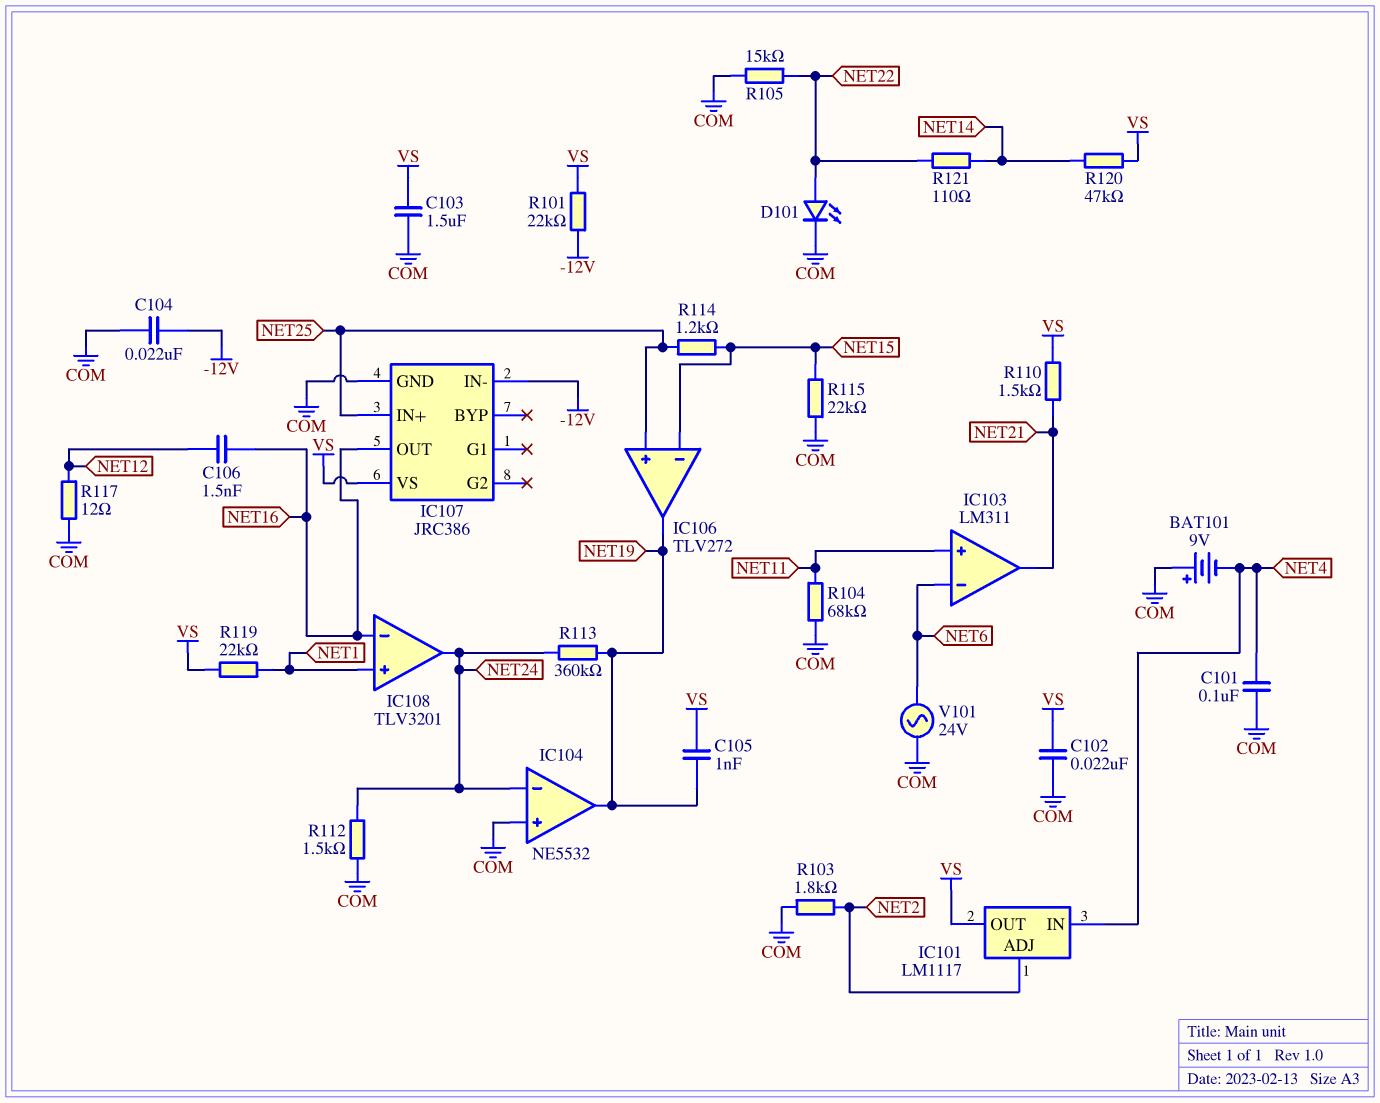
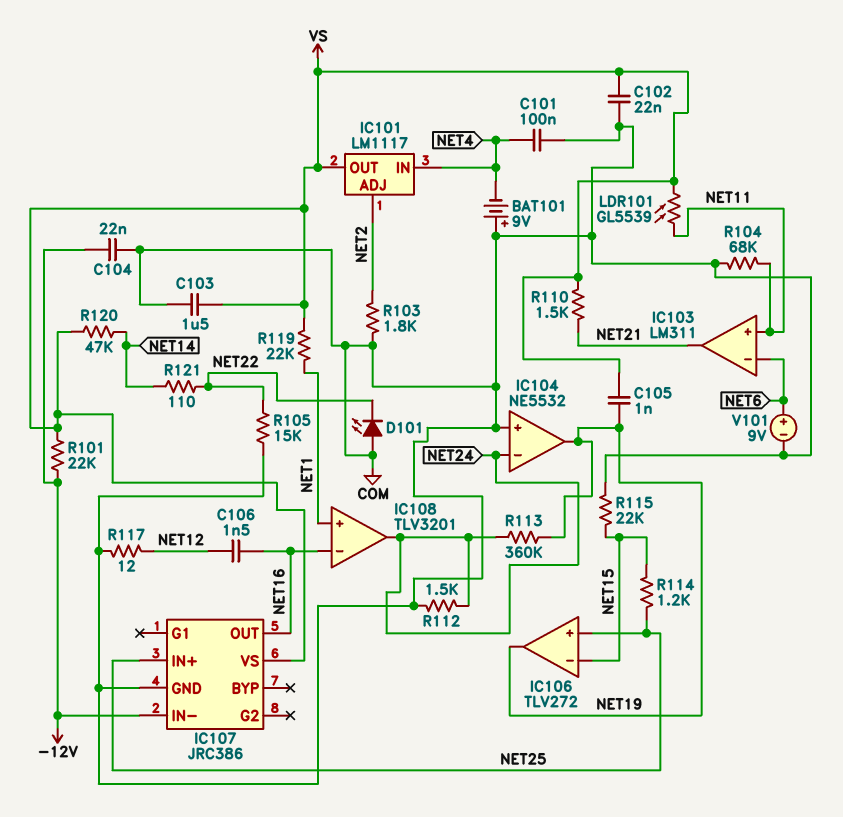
D101: LED (A NET22, K COM) -> LED (A COM, K NET22)
LDR101: none -> GL5539 (NET11, VS)
V101: AC 24V (COM, NET6) -> 9V (plus NET6, minus COM)

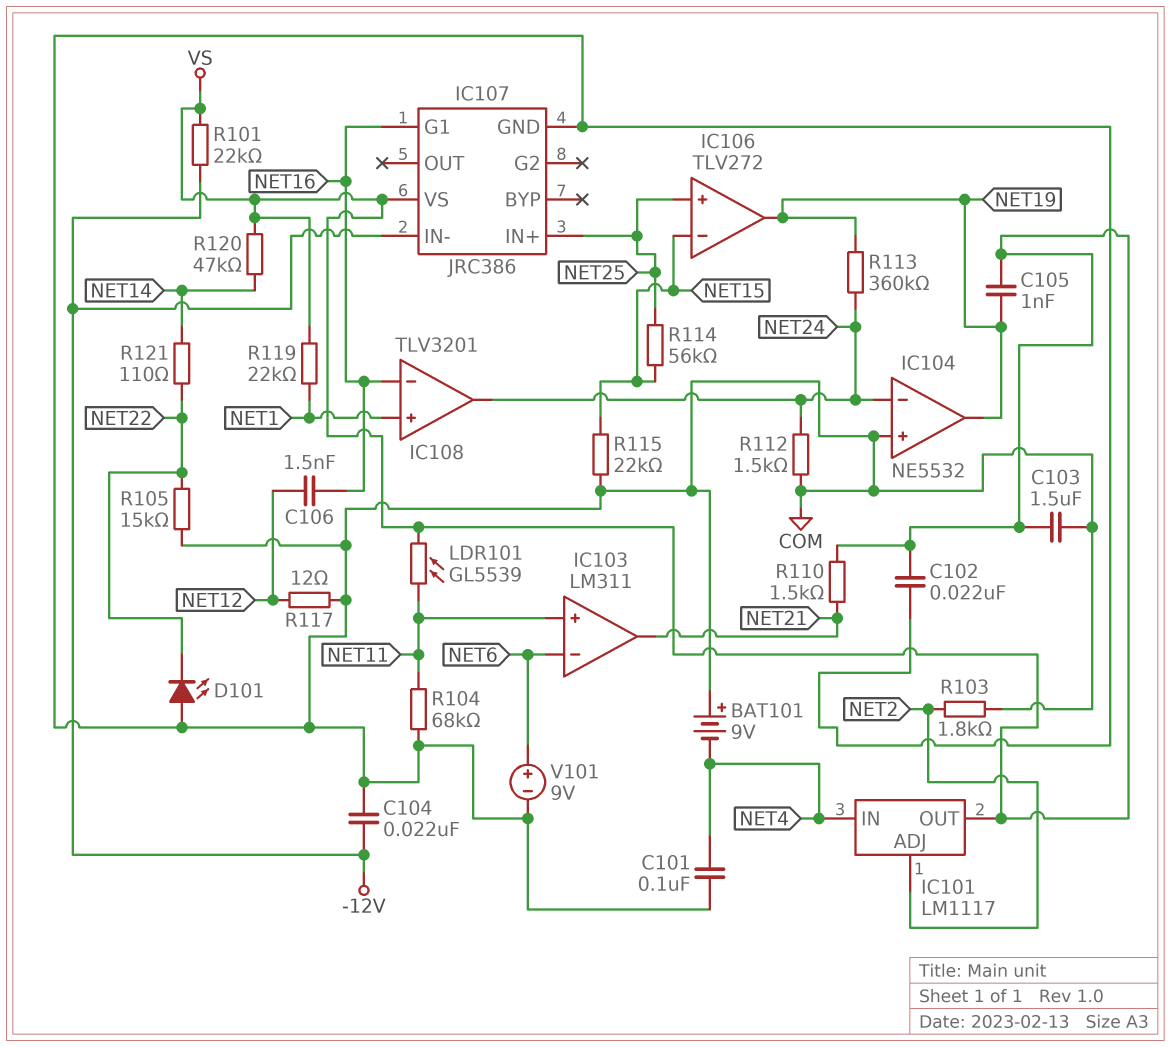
IC107 pin G1: none -> NET16
IC107 pin OUT: NET16 -> none
R114: 1.2k (NET15, NET25) -> 56k (NET15, NET25)

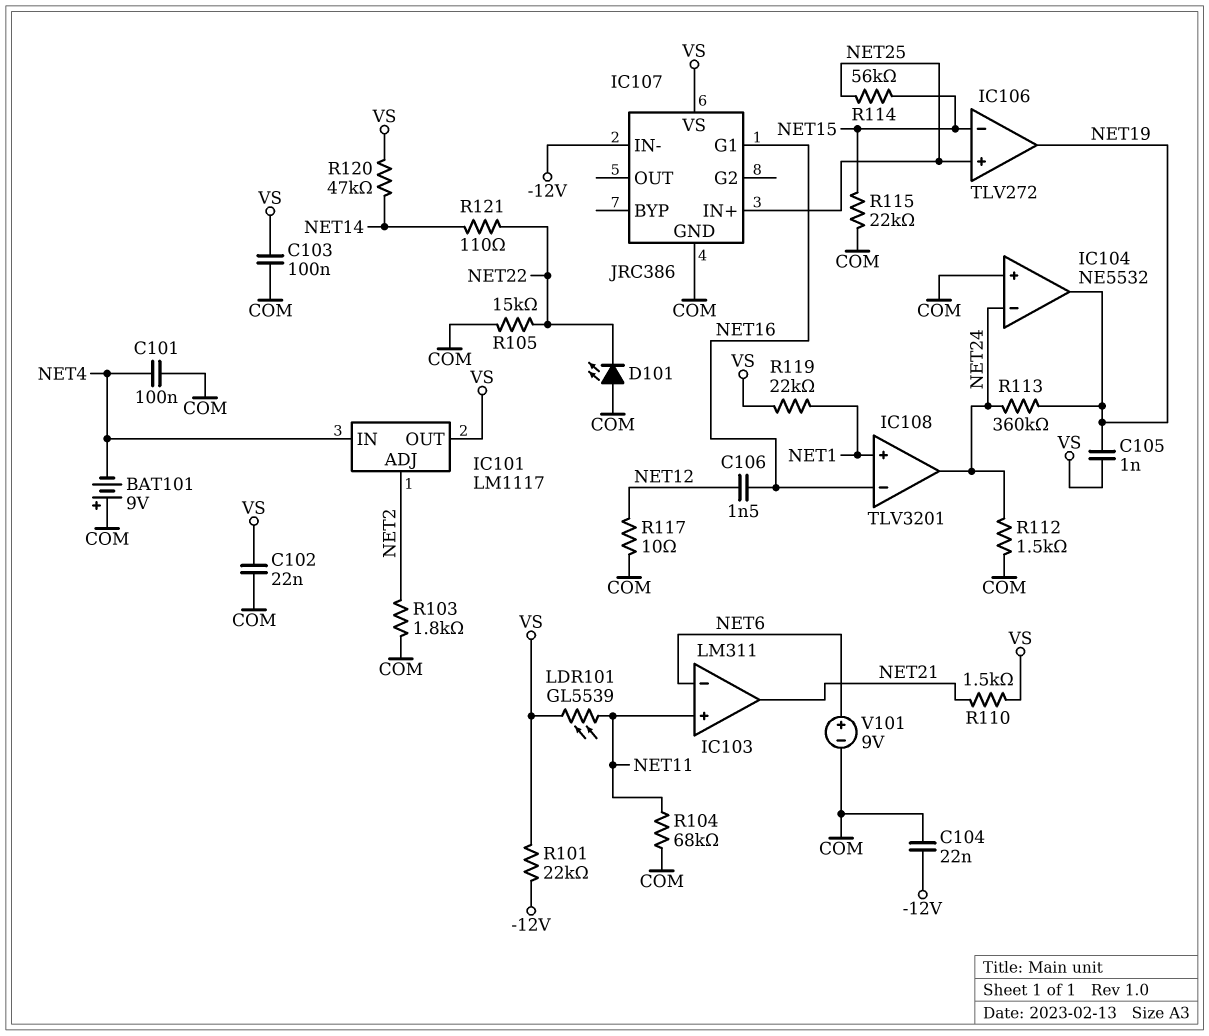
C103: 1.5uF (COM, VS) -> 100nF (COM, VS)
R117: 12 (COM, NET12) -> 10 (COM, NET12)

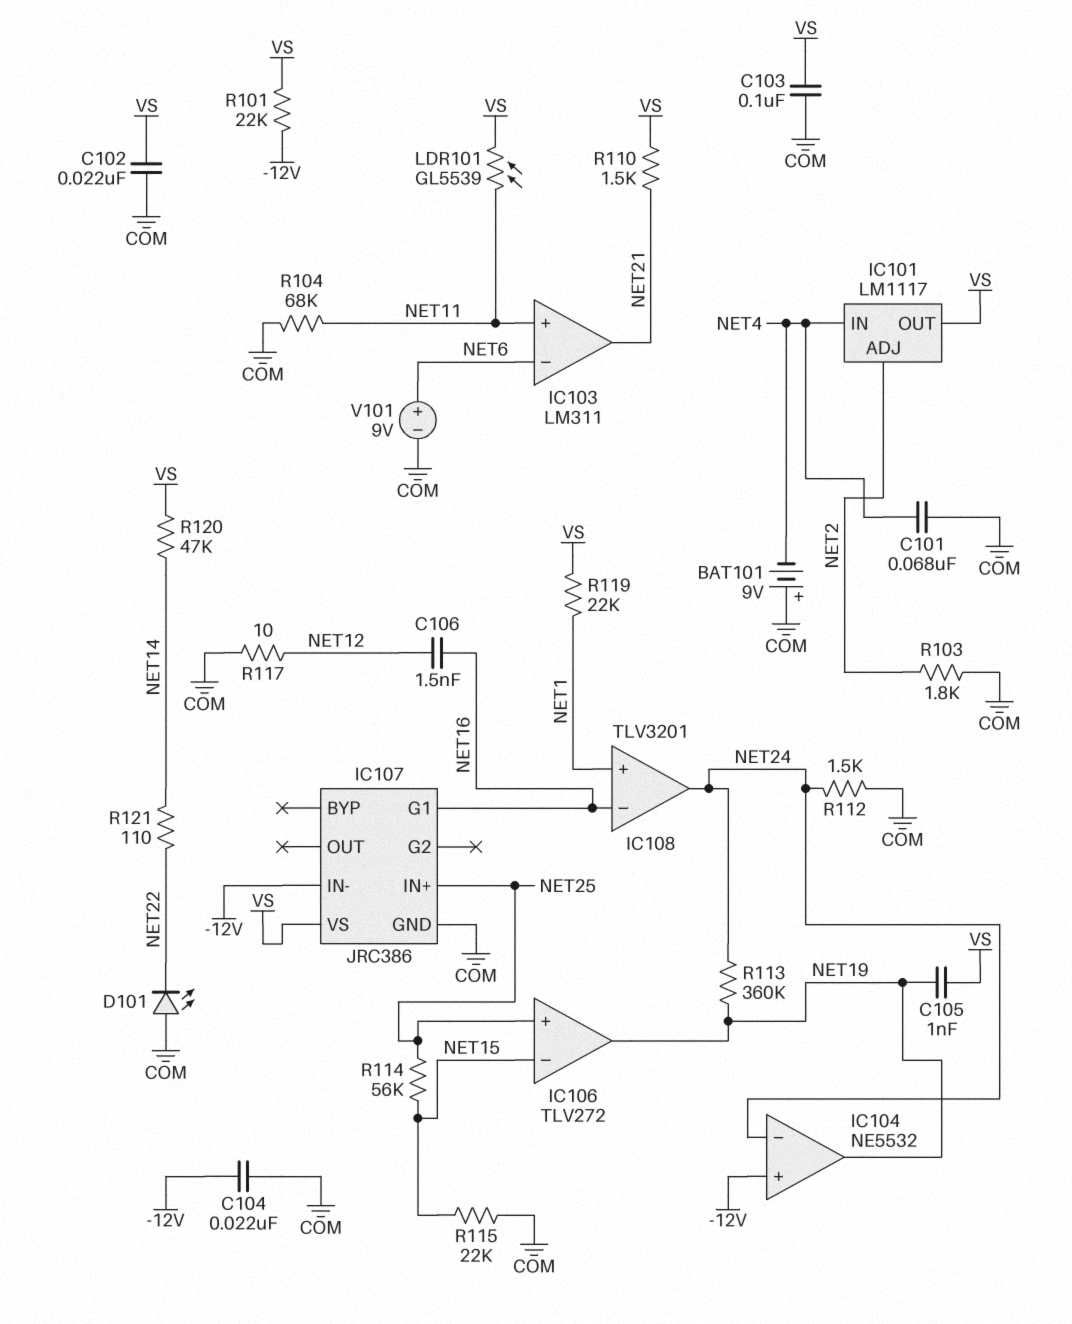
C101: 100nF (COM, NET4) -> 68nF (COM, NET4)
IC104 pin in+: COM -> -12V
R105: 15k (COM, NET22) -> none

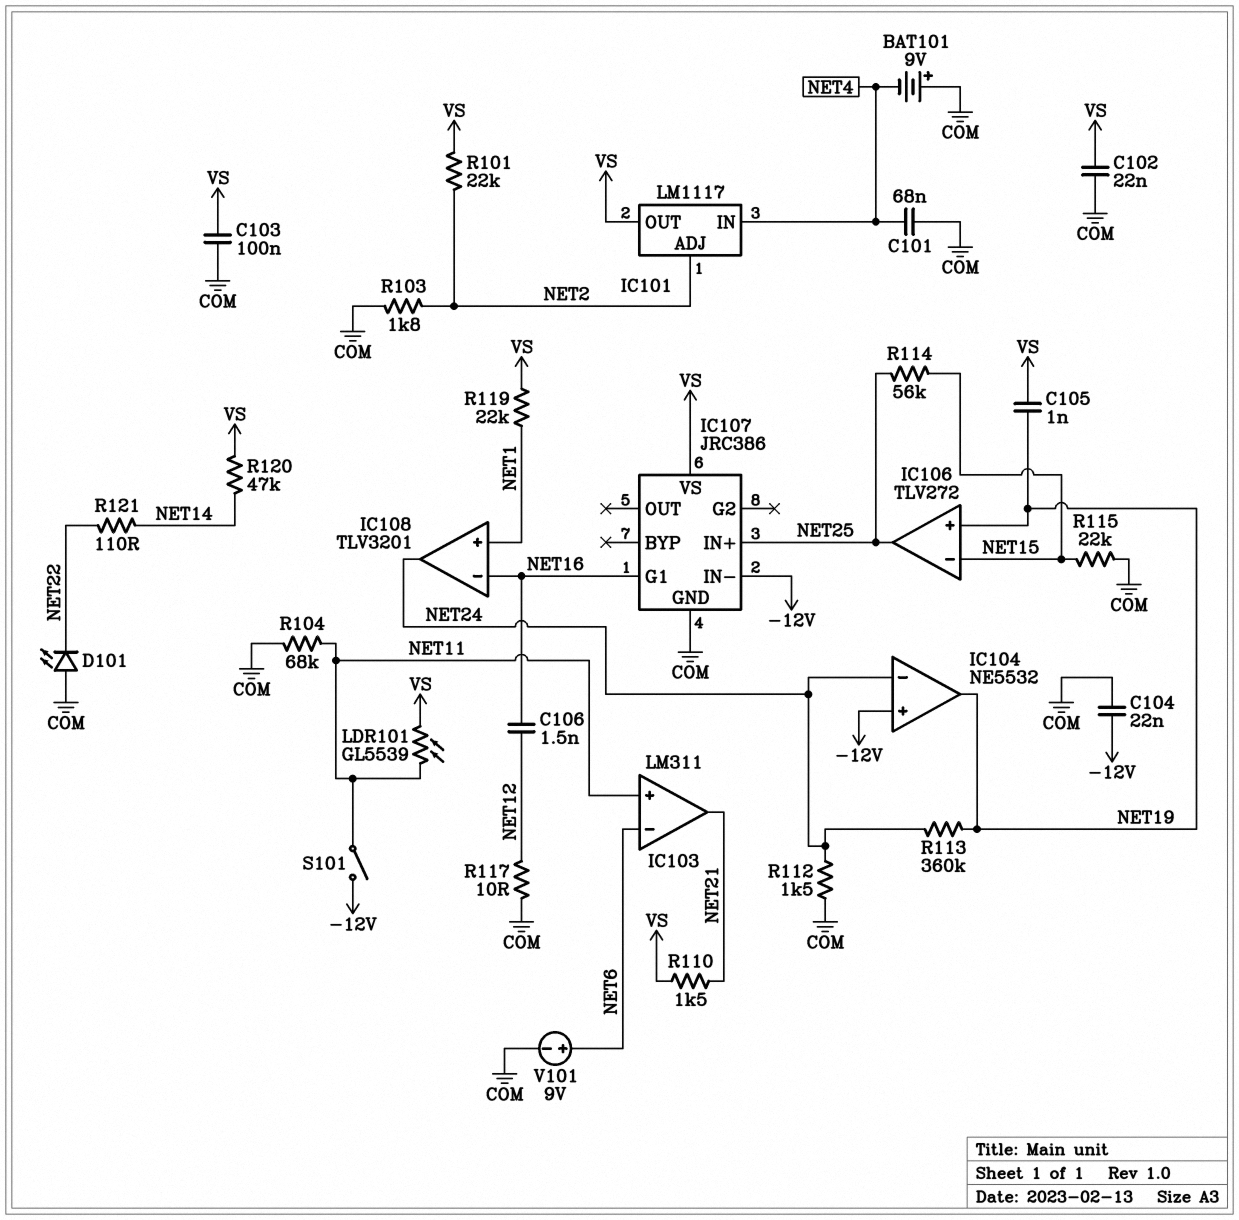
IC106 pin in+: NET25 -> NET19
IC106 pin out: NET19 -> NET25
R101: 22k (-12V, VS) -> 22k (NET2, VS)
S101: none -> switch (-12V, NET11)

